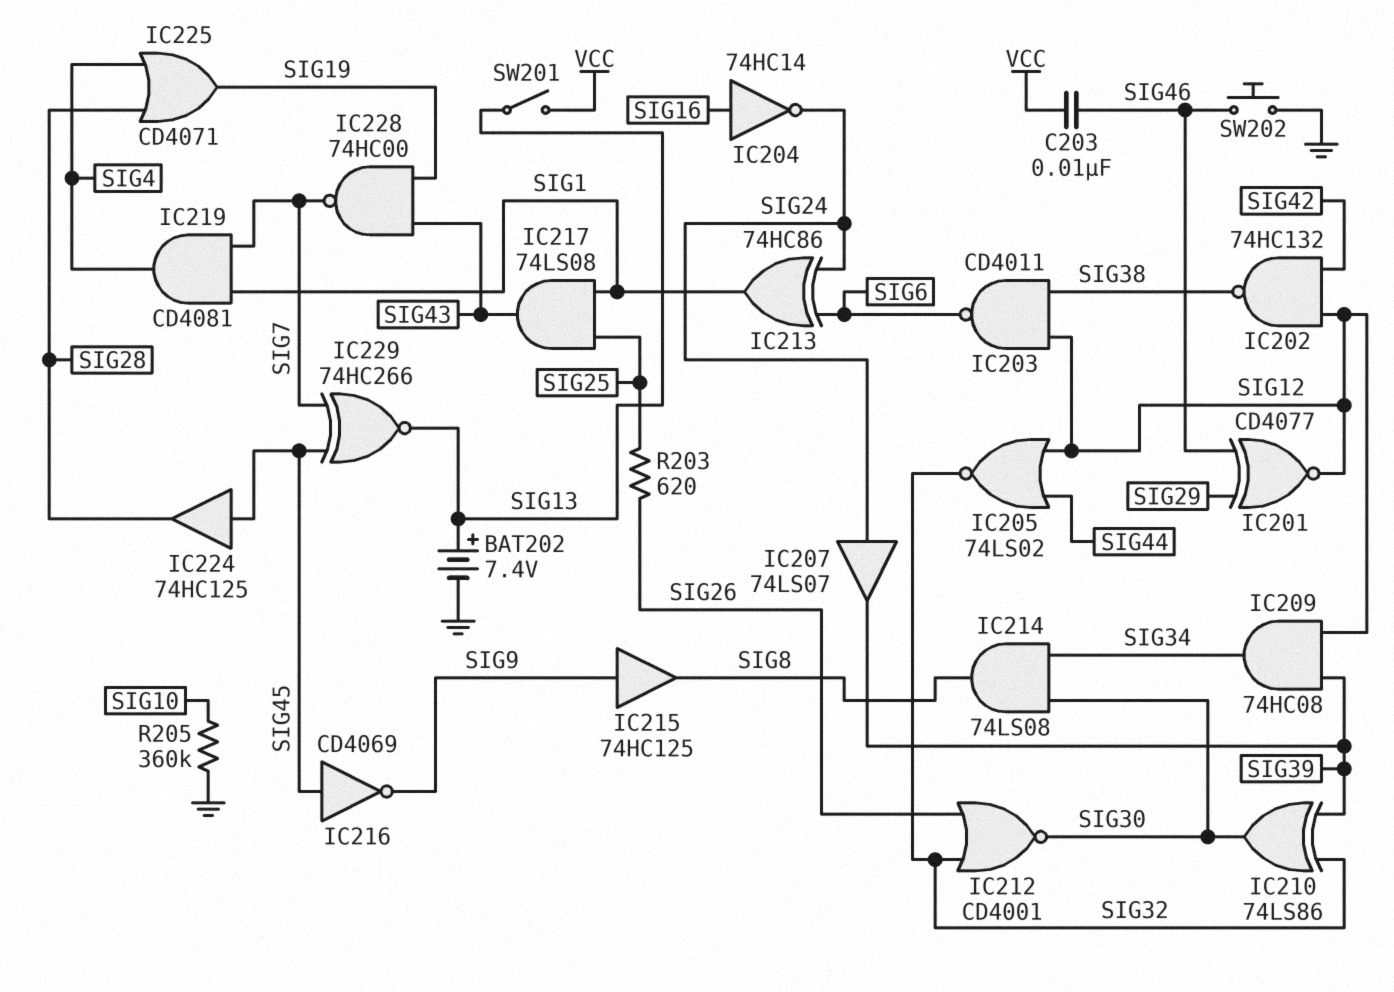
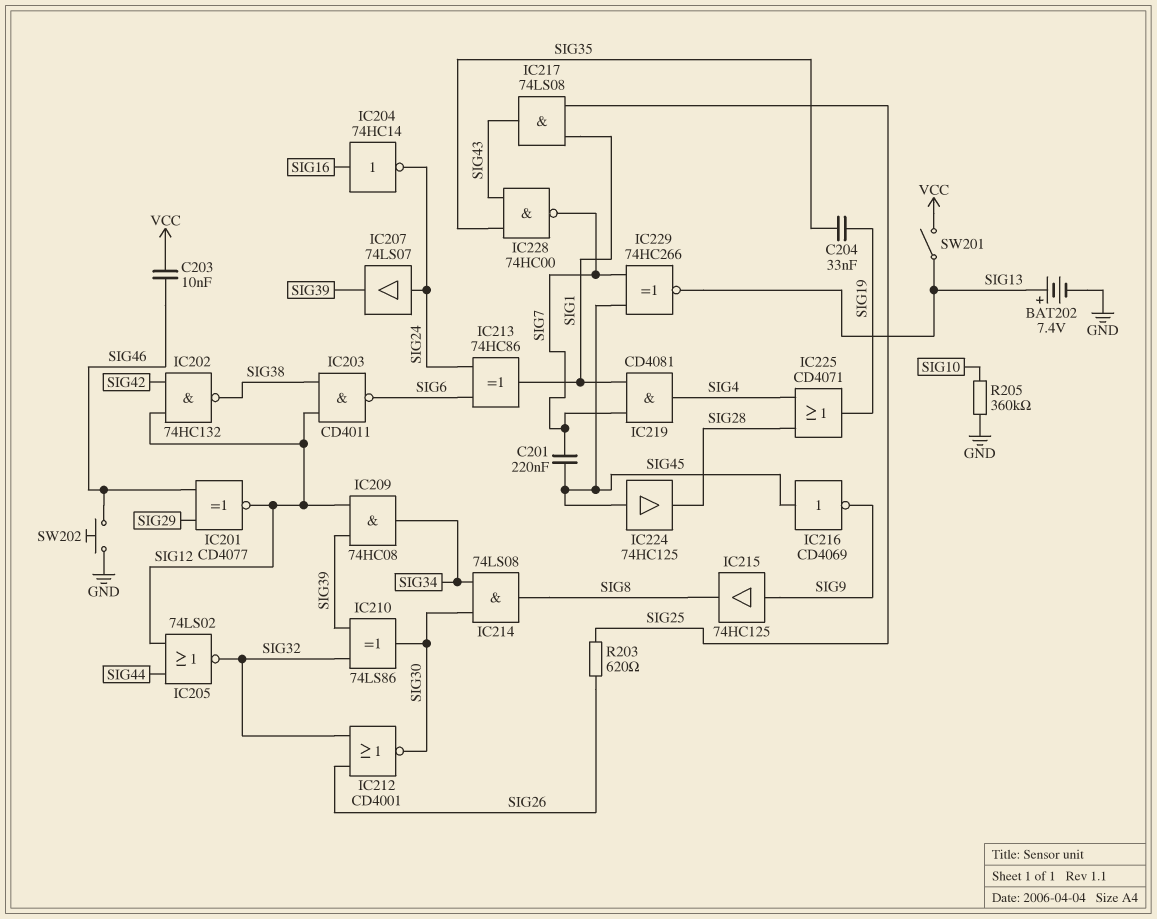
C201: none -> 220nF (SIG7, SIG45)
C204: none -> 33nF (SIG19, SIG35)
IC228: NAND 74HC00 (in SIG19, in SIG43, out SIG7) -> NAND 74HC00 (in SIG35, in SIG43, out SIG7)

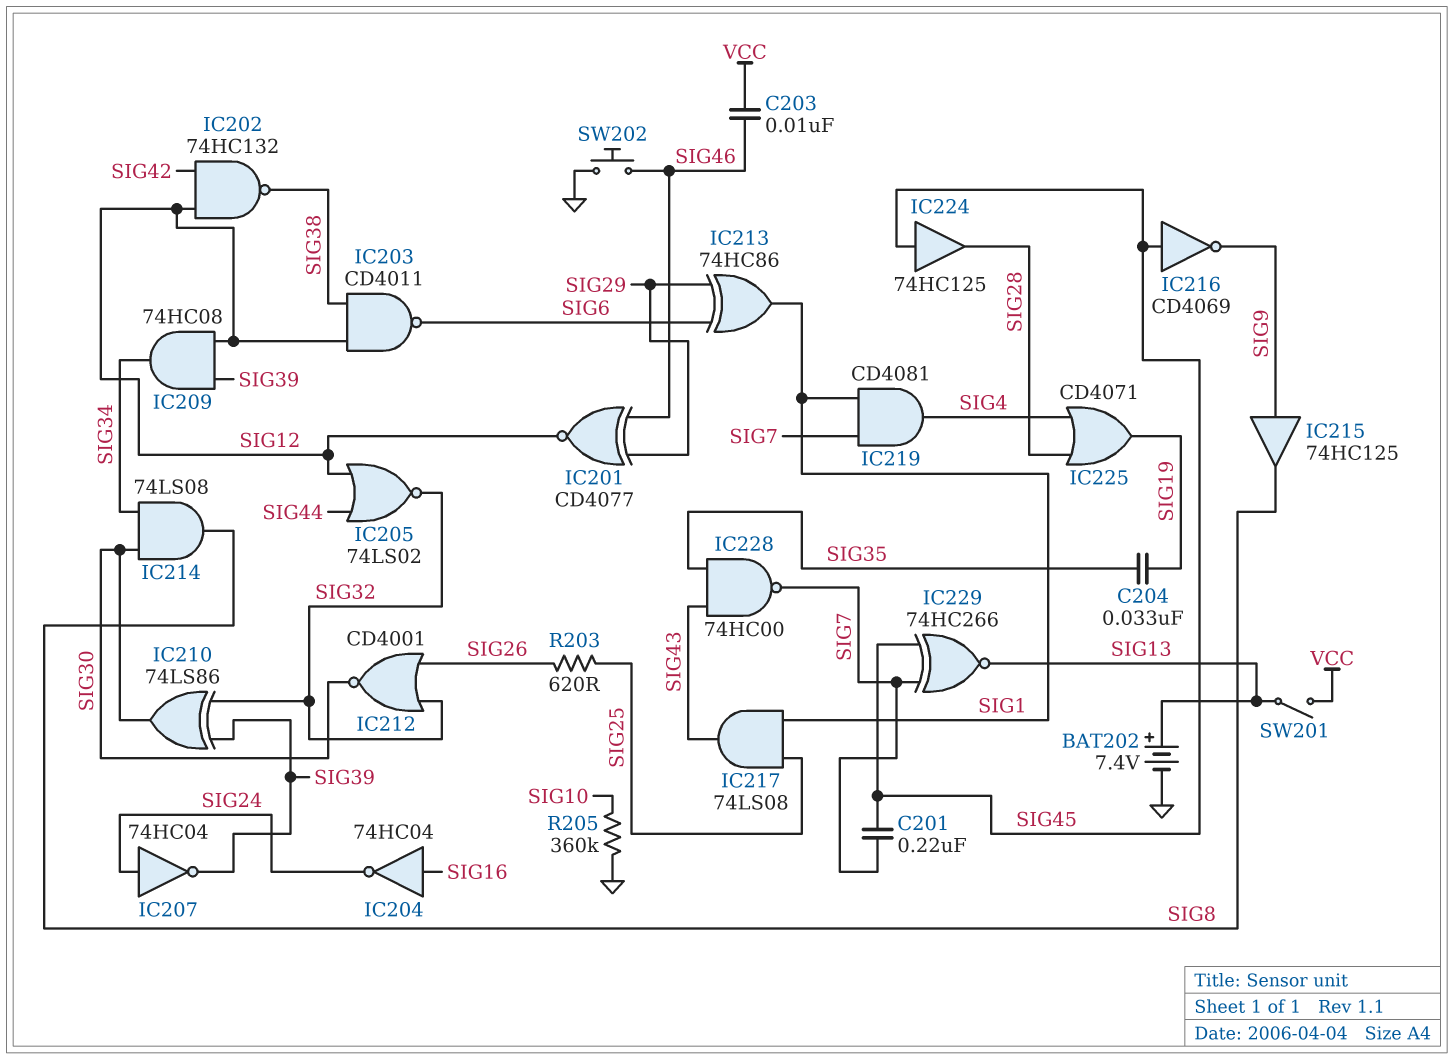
IC204: NOT 74HC14 (in SIG16, out SIG24) -> NOT 74HC04 (in SIG16, out SIG24)
IC207: buffer 74LS07 (in SIG24, out SIG39) -> NOT 74HC04 (in SIG24, out SIG39)
IC213: XOR 74HC86 (in SIG6, in SIG24, out SIG1) -> XOR 74HC86 (in SIG6, in SIG29, out SIG1)

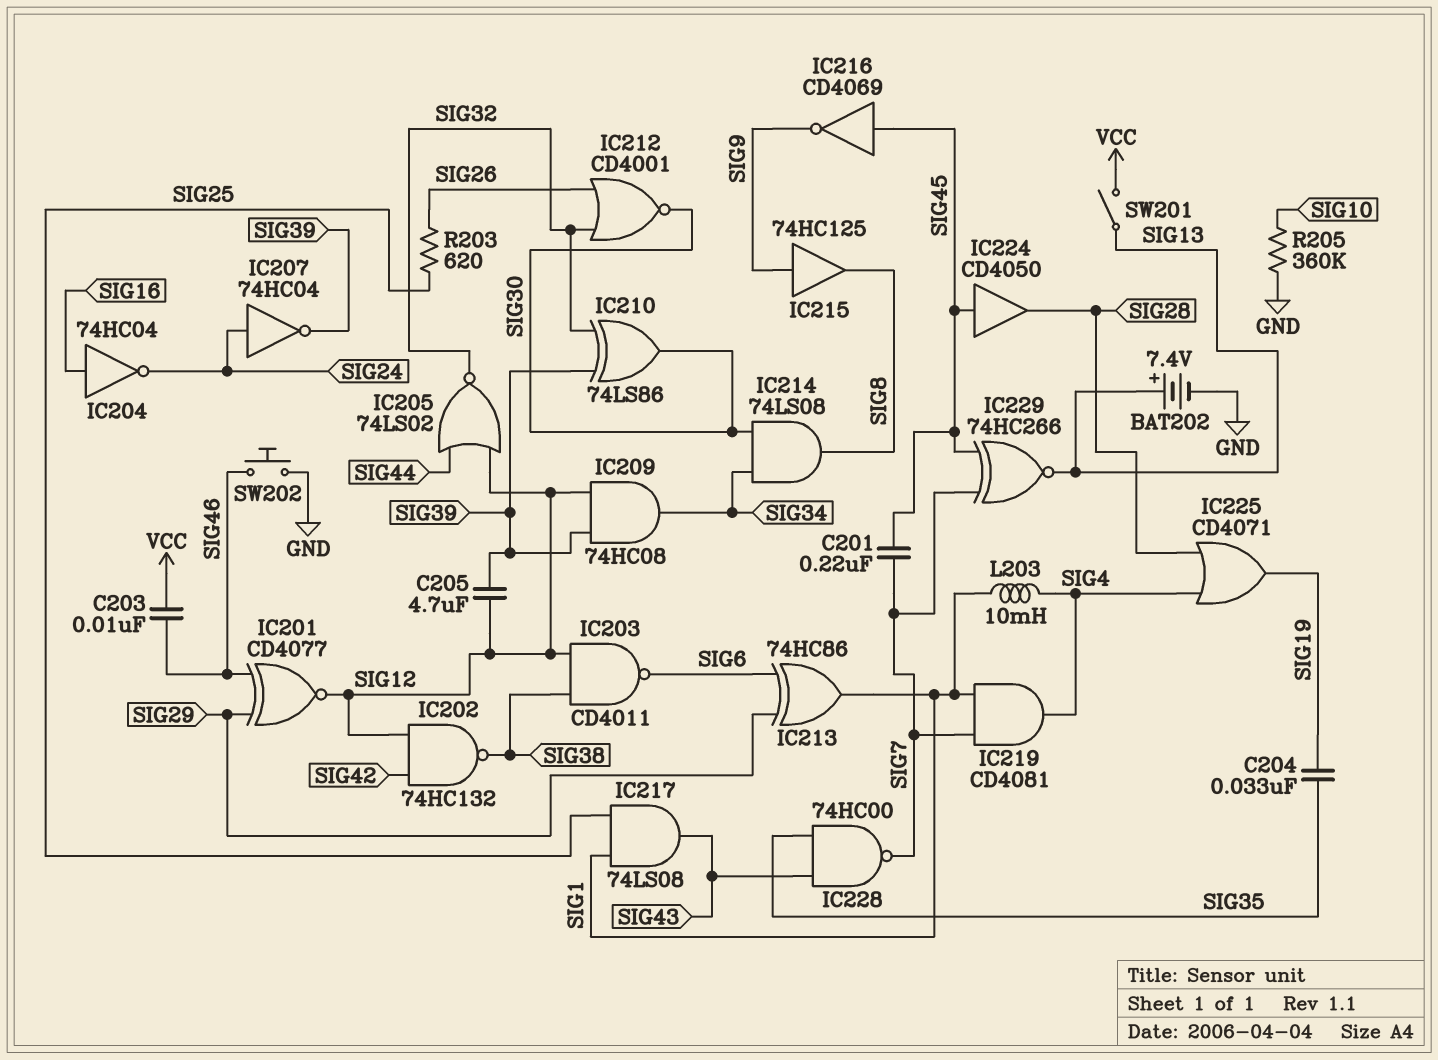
C205: none -> 4.7uF (SIG12, SIG39)
IC224: buffer 74HC125 (in SIG45, out SIG28) -> buffer CD4050 (in SIG45, out SIG28)
L203: none -> 10mH (SIG1, SIG4)

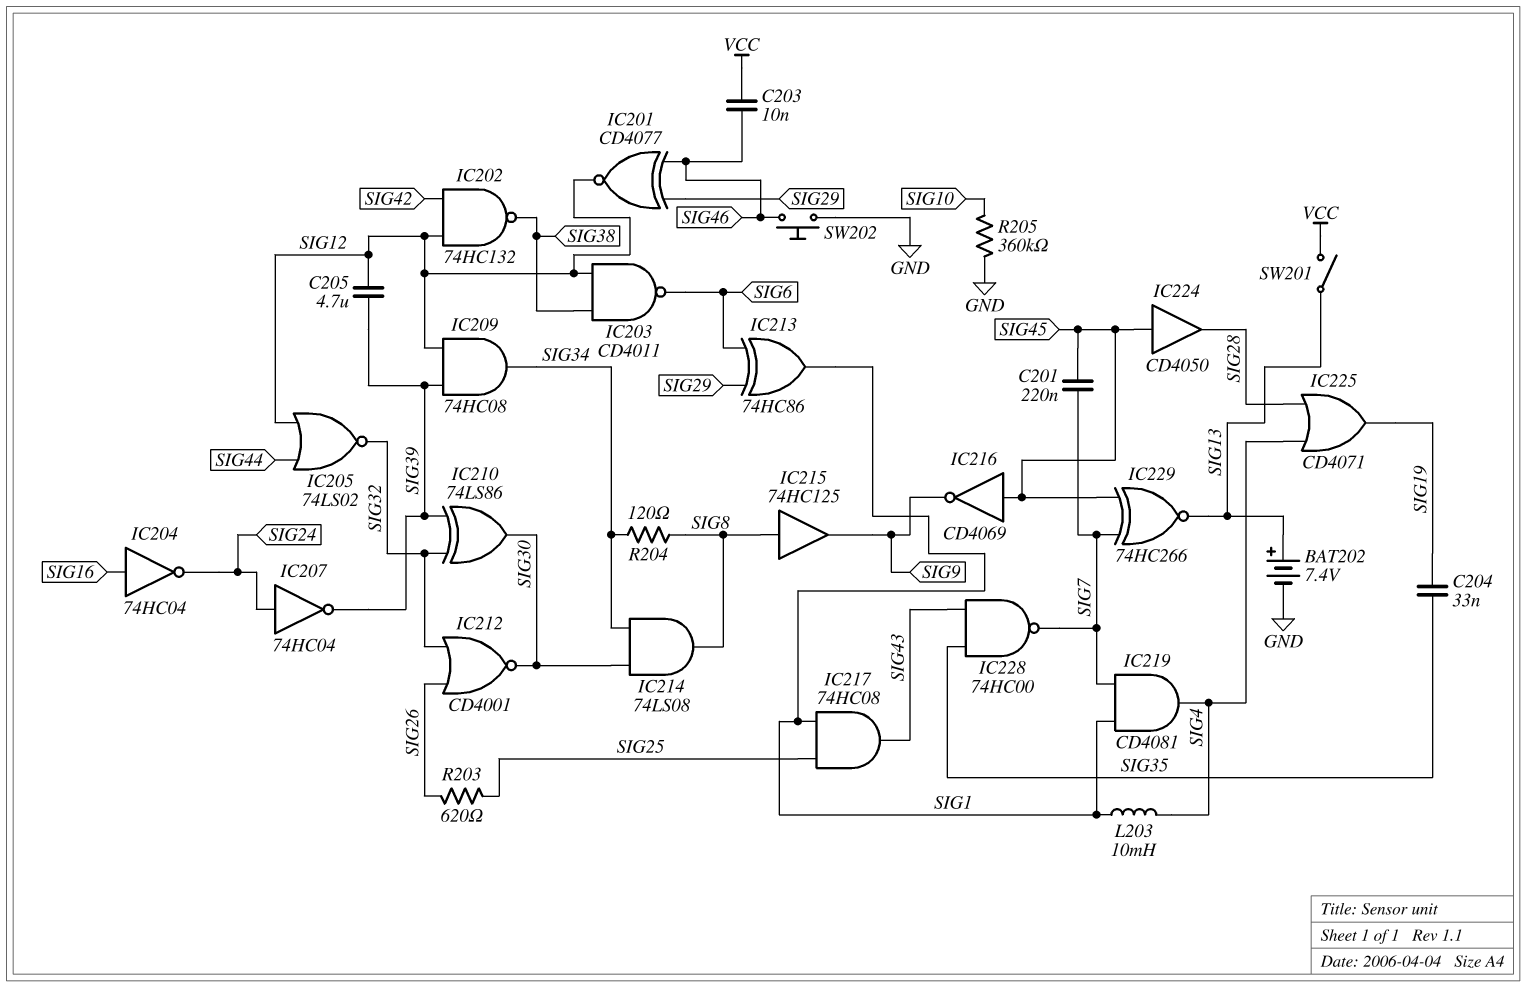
IC215: buffer 74HC125 (in SIG9, out SIG8) -> buffer 74HC125 (in SIG8, out SIG9)
IC217: AND 74LS08 (in SIG1, in SIG25, out SIG43) -> AND 74HC08 (in SIG1, in SIG25, out SIG43)
R204: none -> 120 (SIG8, SIG34)

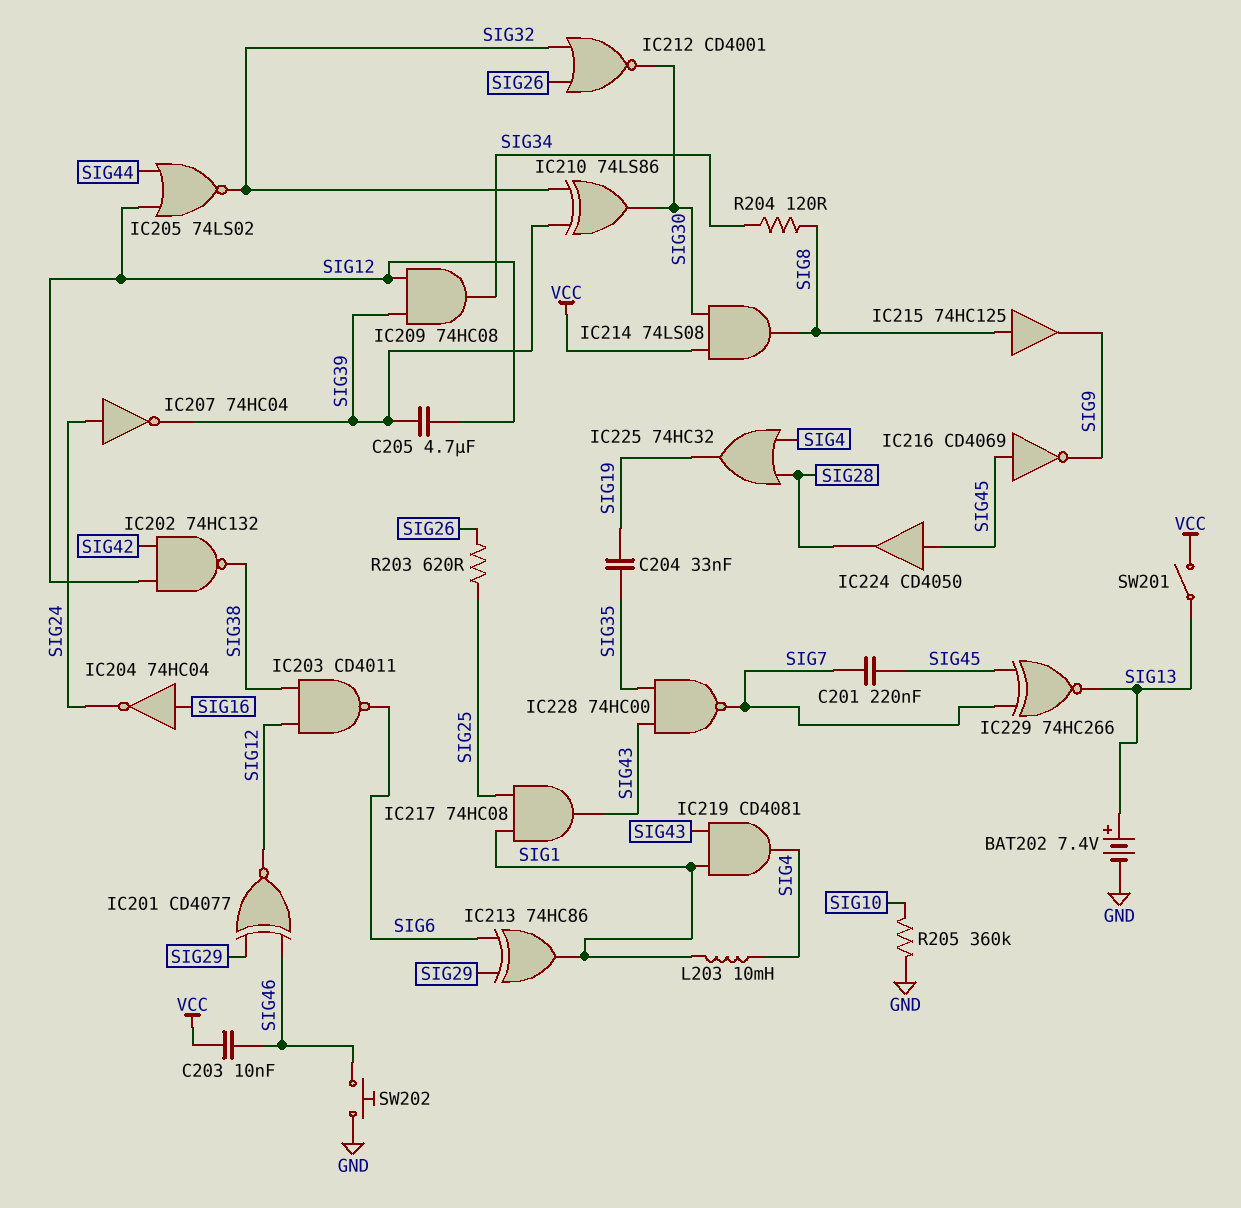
IC214: AND 74LS08 (in SIG30, in SIG34, out SIG8) -> AND 74LS08 (in SIG30, in VCC, out SIG8)
IC219: AND CD4081 (in SIG1, in SIG7, out SIG4) -> AND CD4081 (in SIG1, in SIG43, out SIG4)
IC225: OR CD4071 (in SIG4, in SIG28, out SIG19) -> OR 74HC32 (in SIG4, in SIG28, out SIG19)

